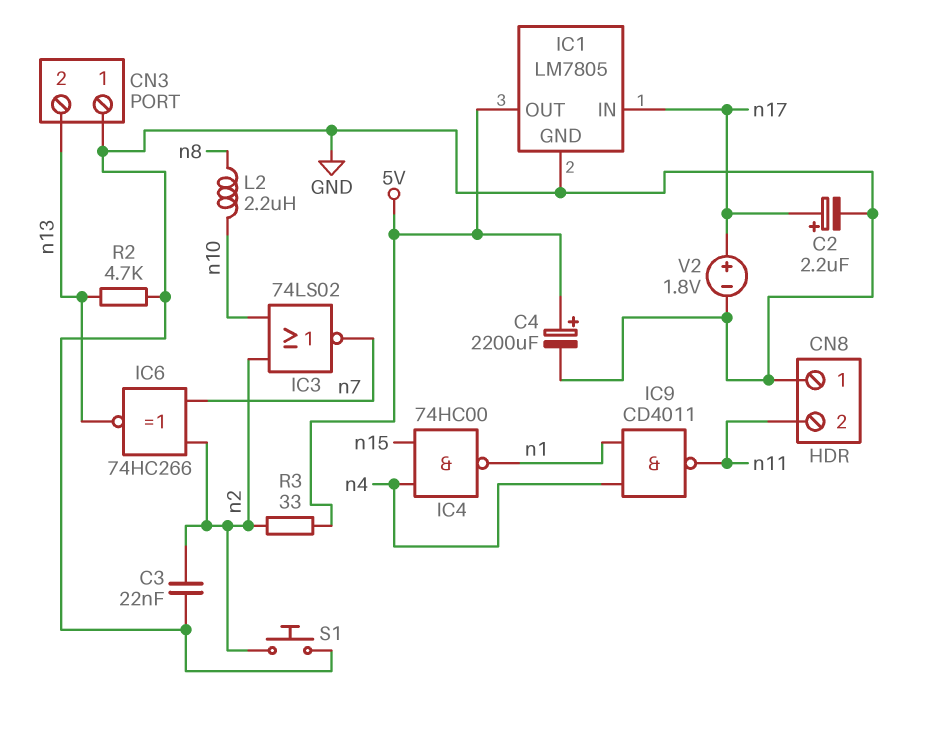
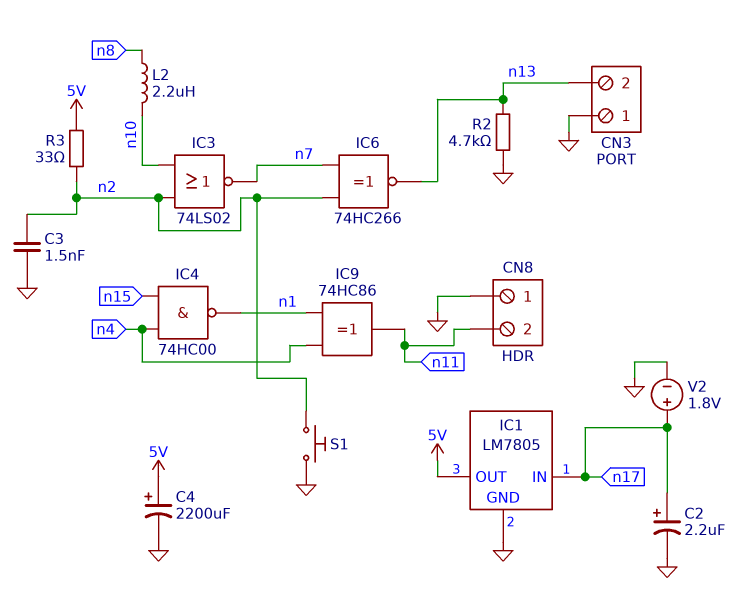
C3: 22nF (GND, n2) -> 1.5nF (GND, n2)
IC9: NAND CD4011 (in n1, in n4, out n11) -> XOR 74HC86 (in n1, in n4, out n11)

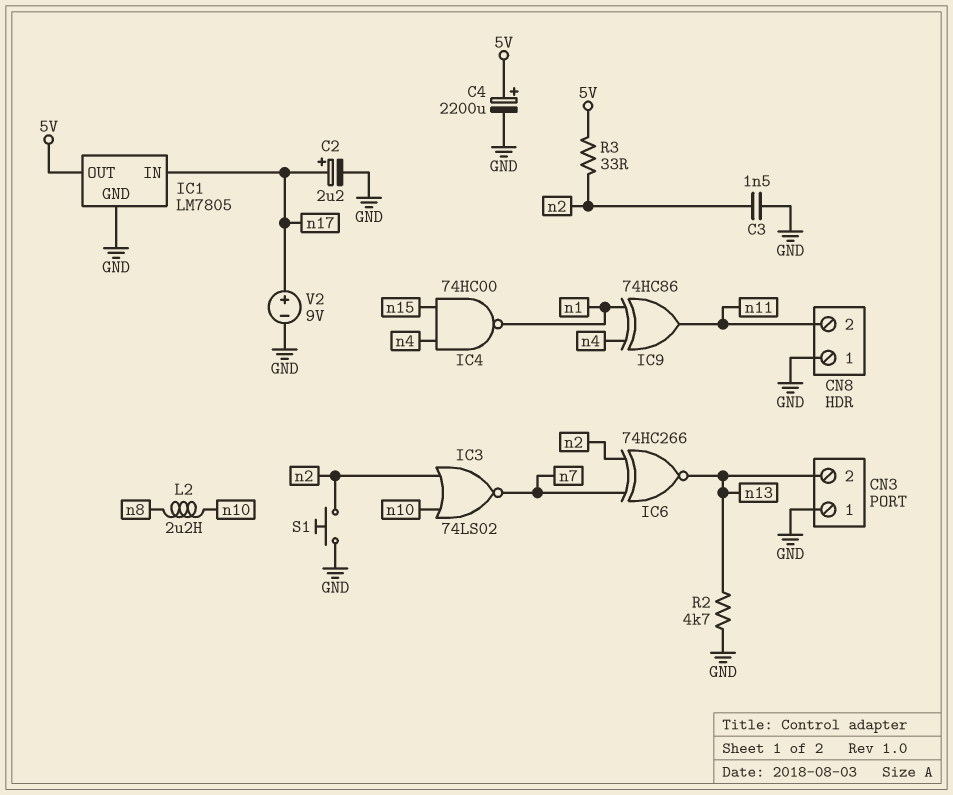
V2: 1.8V (plus n17, minus GND) -> 9V (plus n17, minus GND)

